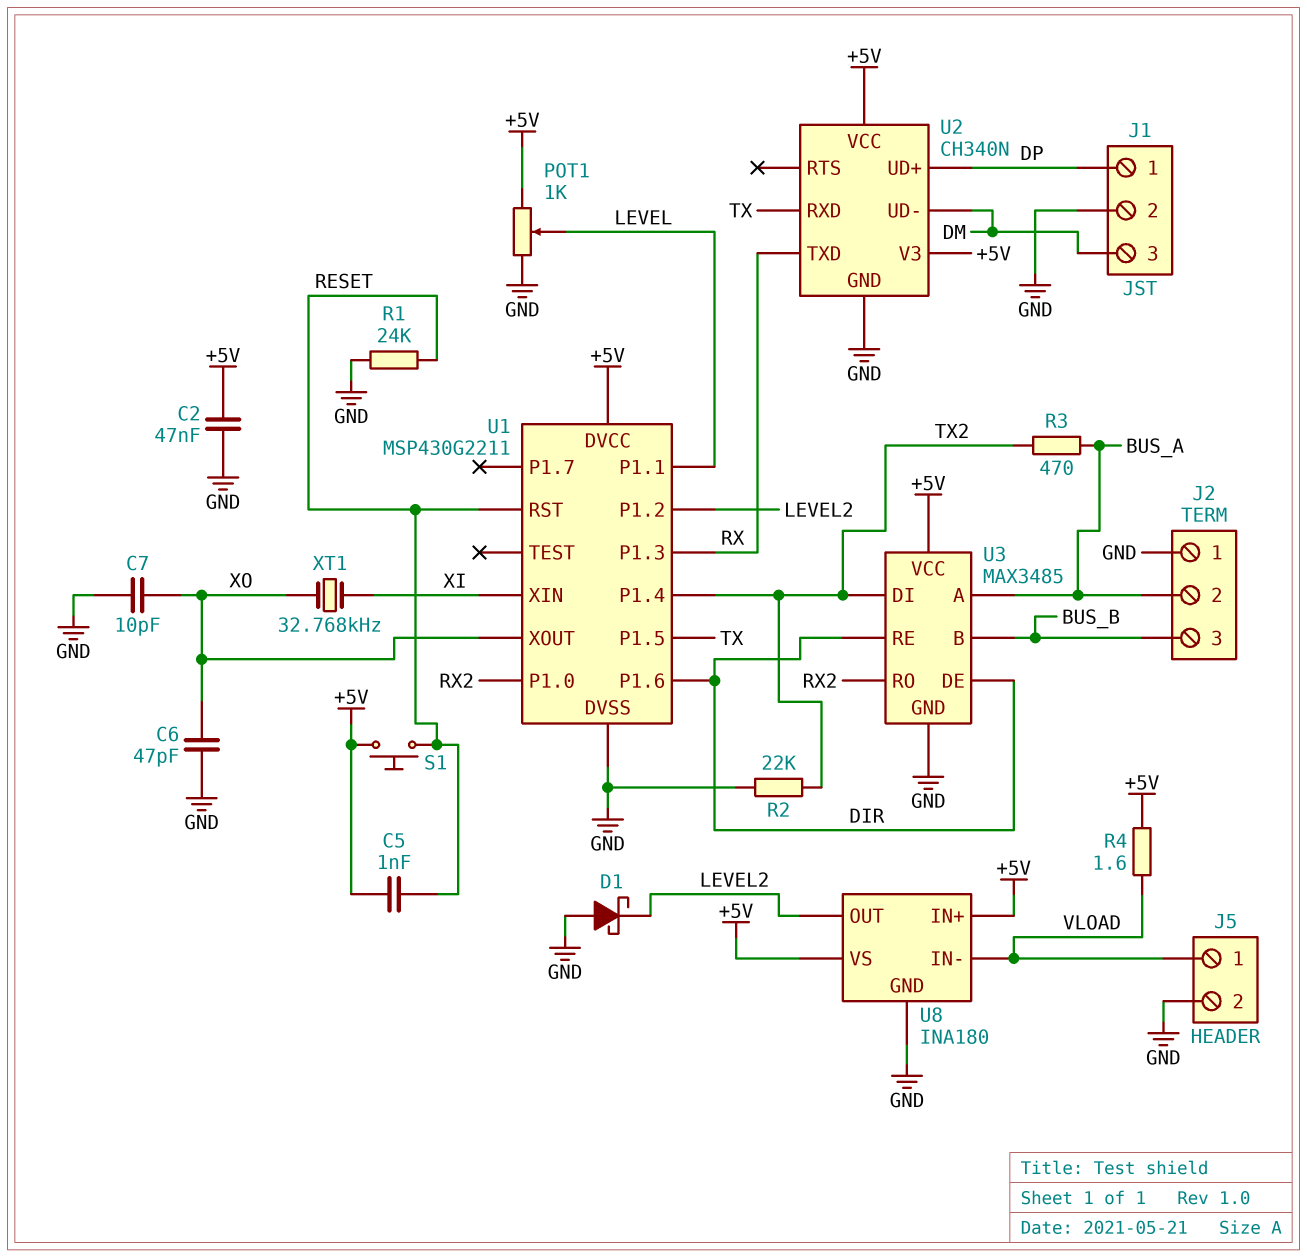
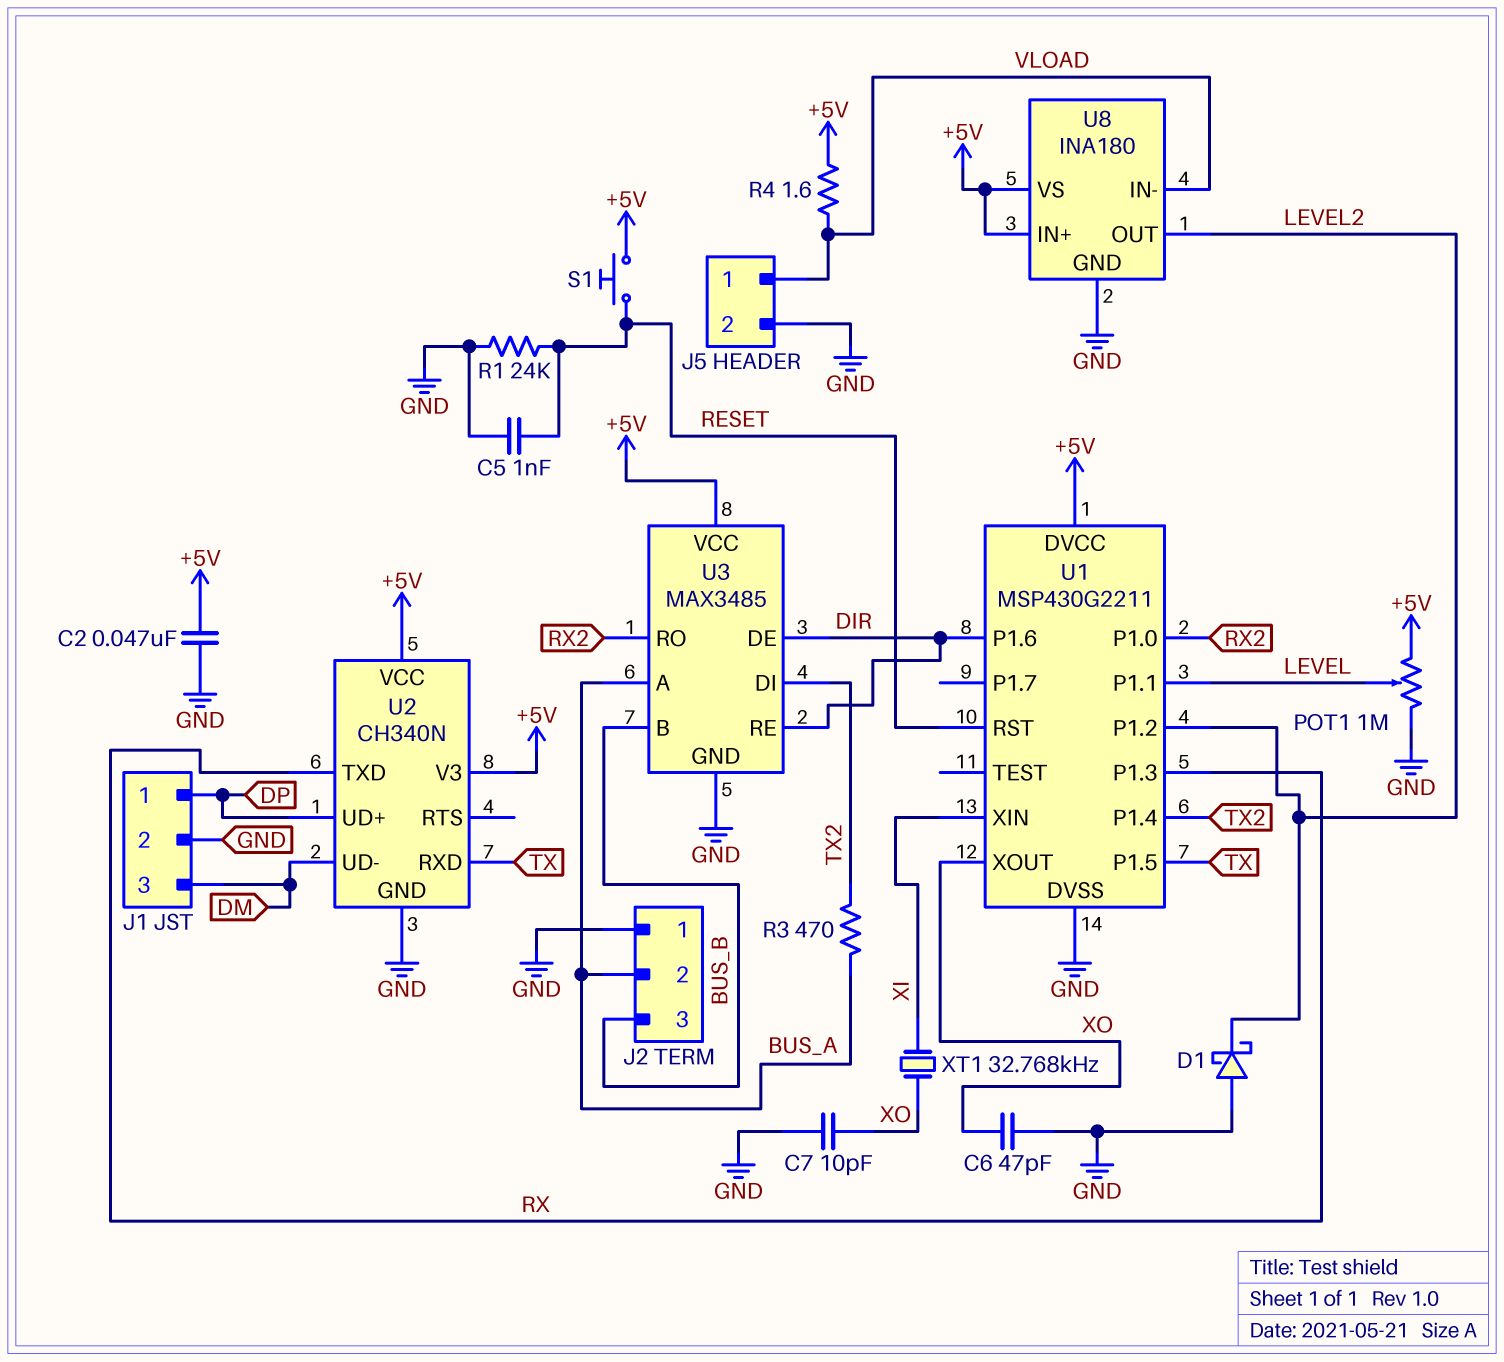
C5: 1nF (+5V, RESET) -> 1nF (GND, RESET)
POT1: 1k (+5V, GND, wiper LEVEL) -> 1M (+5V, GND, wiper LEVEL)
R2: 22k (GND, TX2) -> none

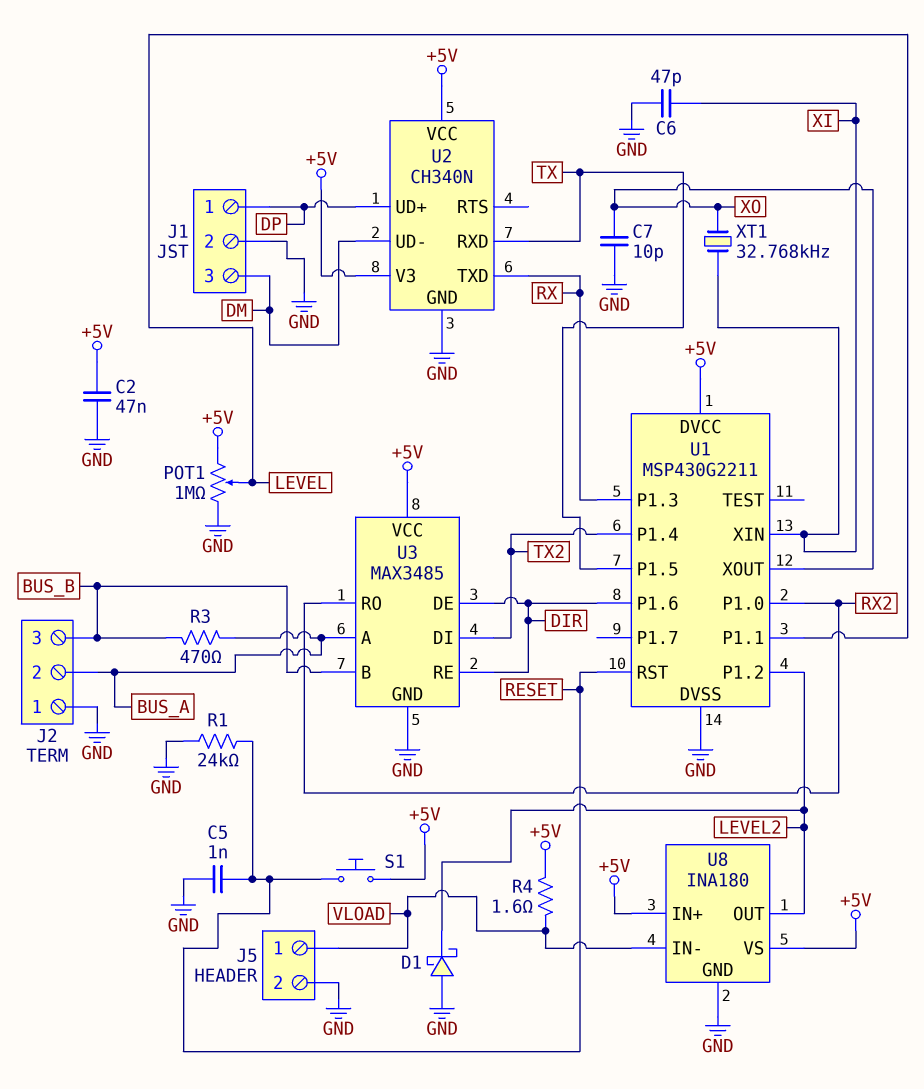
C6: 47pF (GND, XO) -> 47pF (GND, XI)
R3: 470 (BUS_A, TX2) -> 470 (BUS_A, BUS_B)

